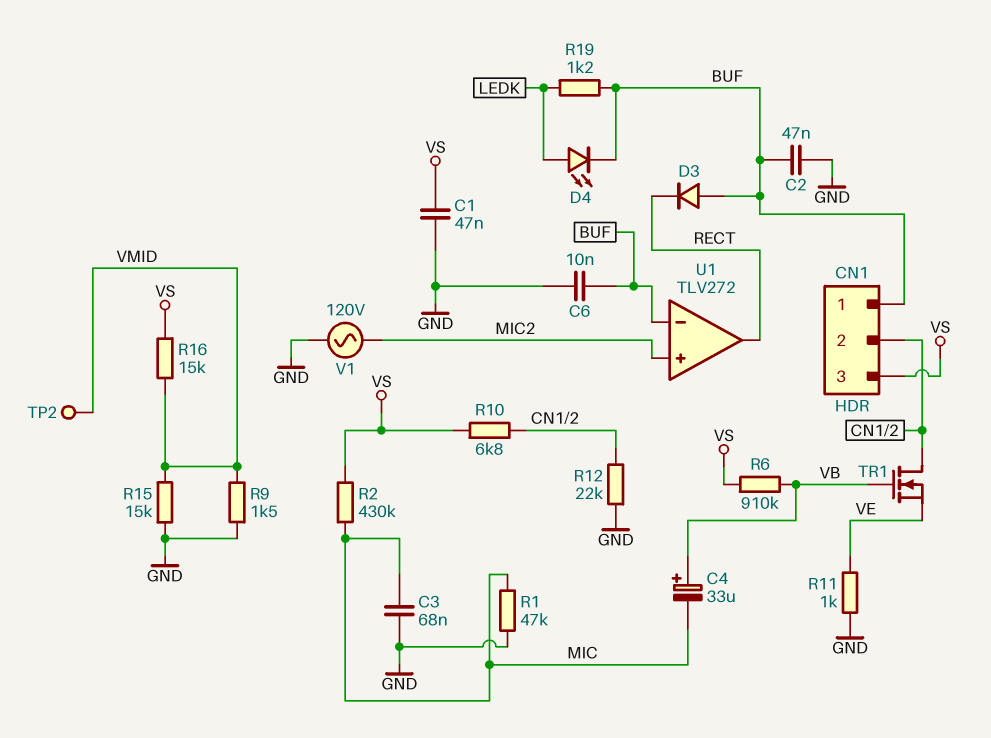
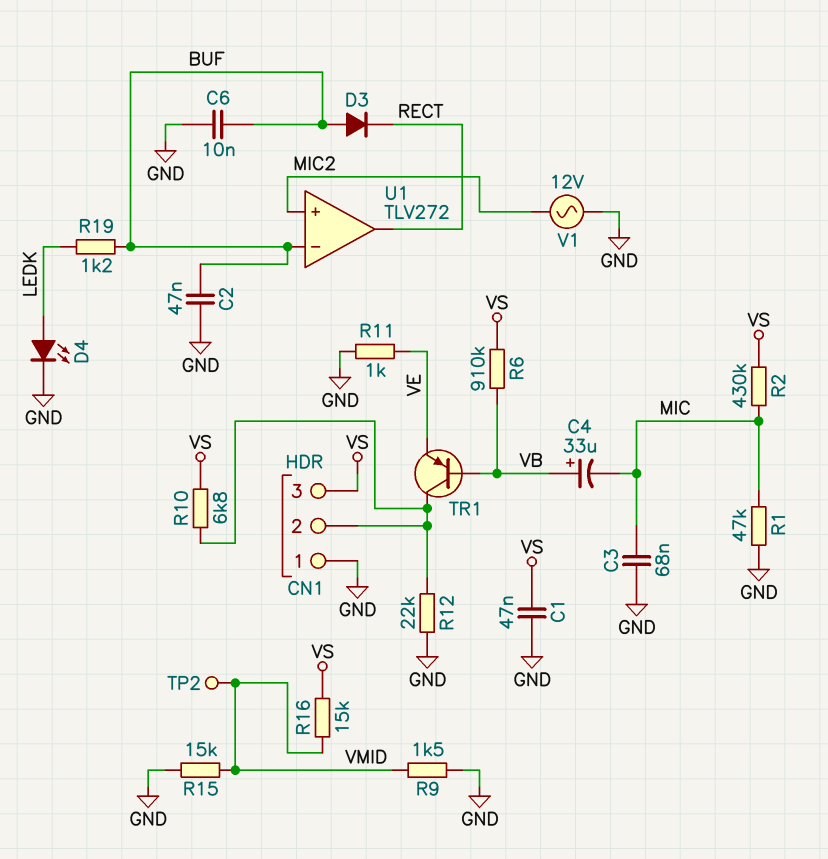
CN1 pin 1: BUF -> GND
D4: LED (A LEDK, K BUF) -> LED (A LEDK, K GND)
TR1: NMOS (G VB, D CN1/2, S VE) -> PNP (B VB, C CN1/2, E VE)
V1: AC 120V (GND, MIC2) -> AC 12V (GND, MIC2)

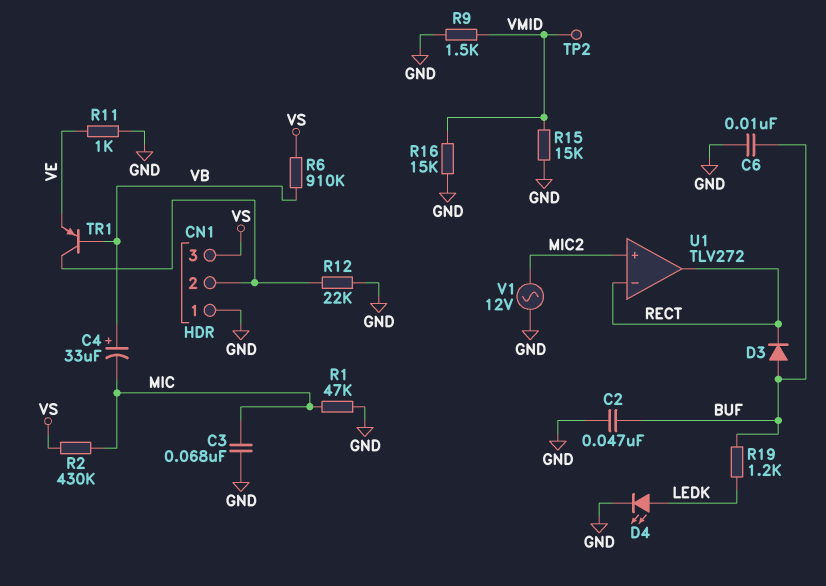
C1: 47nF (GND, VS) -> none
R10: 6.8k (CN1/2, VS) -> none
R16: 15k (VMID, VS) -> 15k (GND, VMID)
U1 pin in-: BUF -> RECT

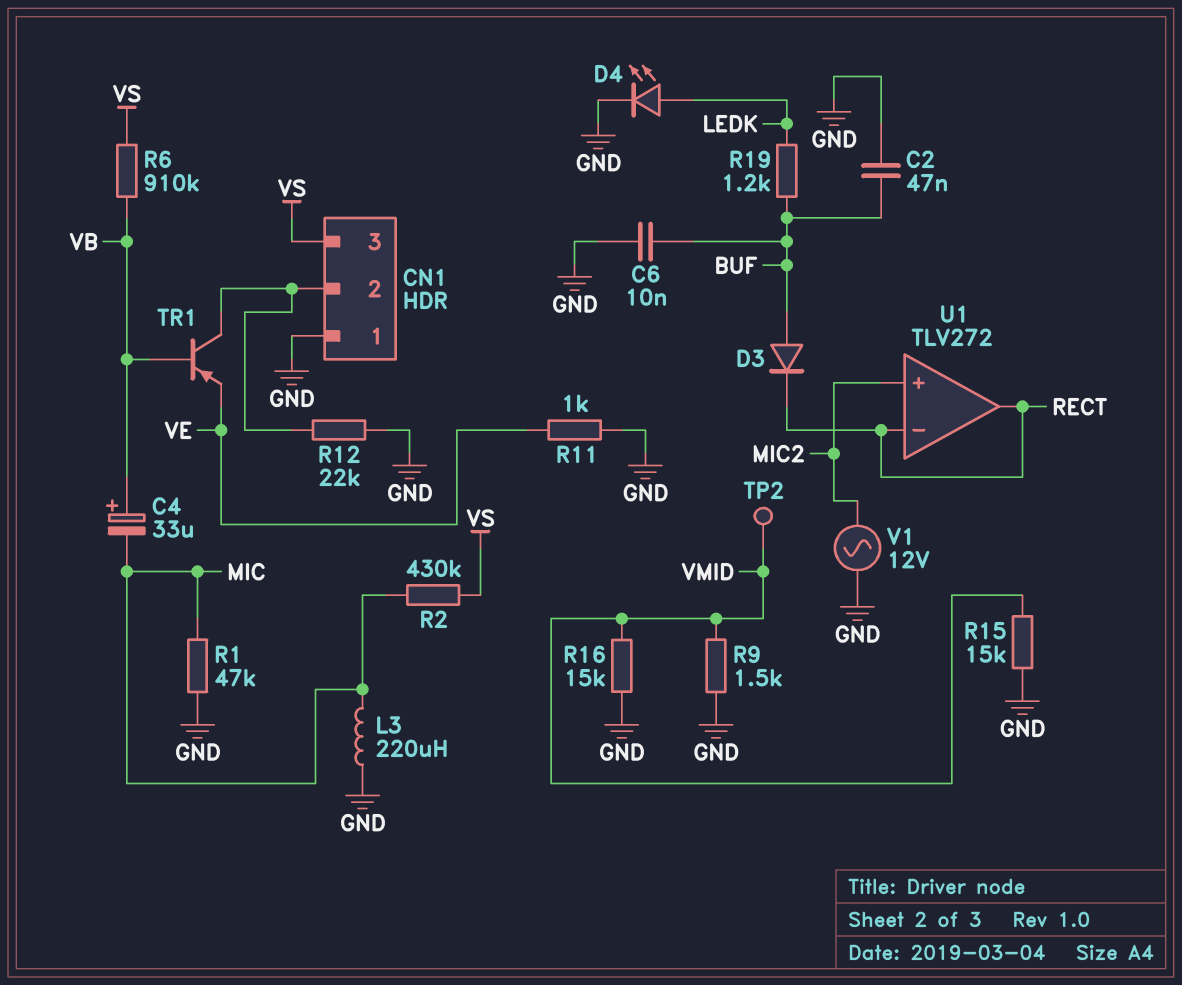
C3: 68nF (GND, MIC) -> none
L3: none -> 220uH (GND, MIC)

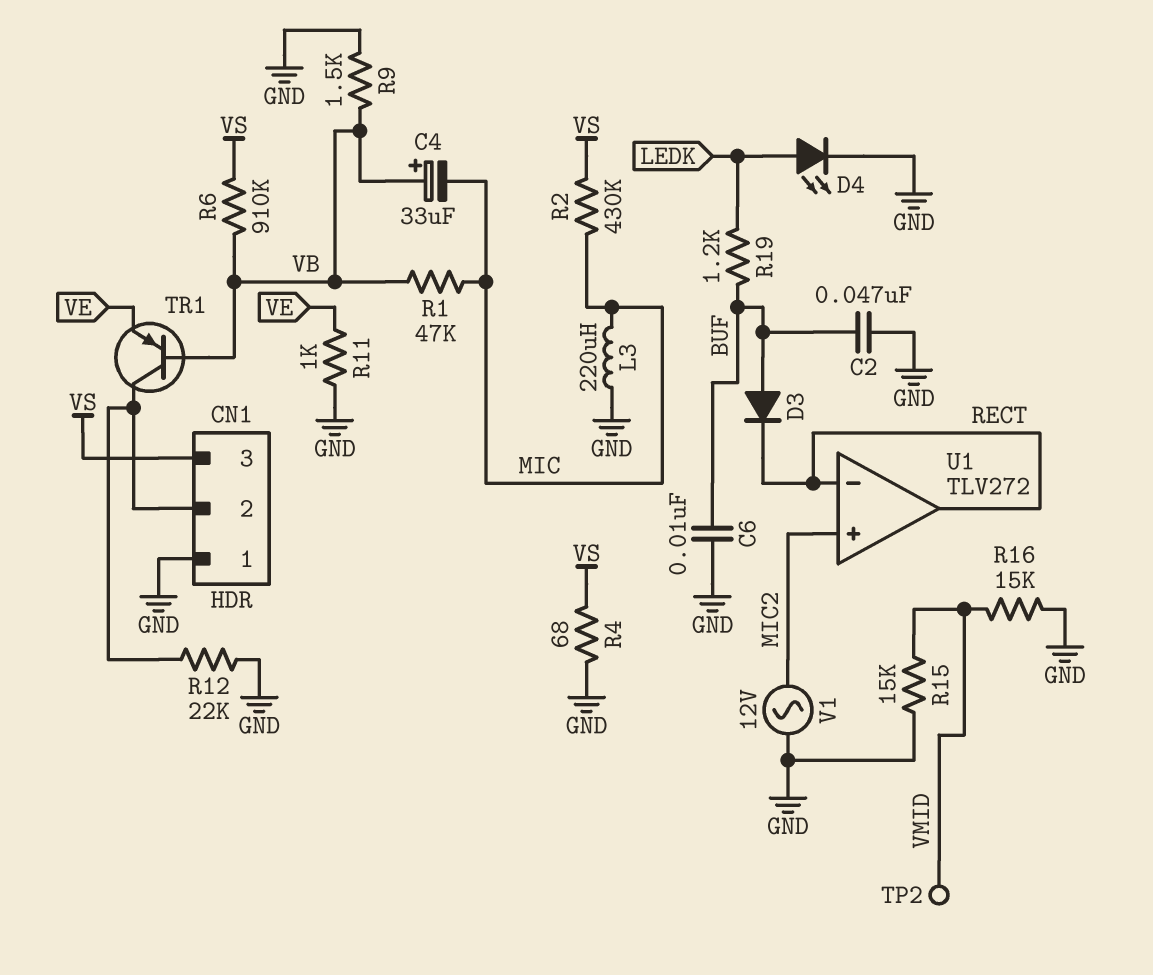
R1: 47k (GND, MIC) -> 47k (MIC, VB)
R4: none -> 68 (GND, VS)
R9: 1.5k (GND, VMID) -> 1.5k (GND, VB)

